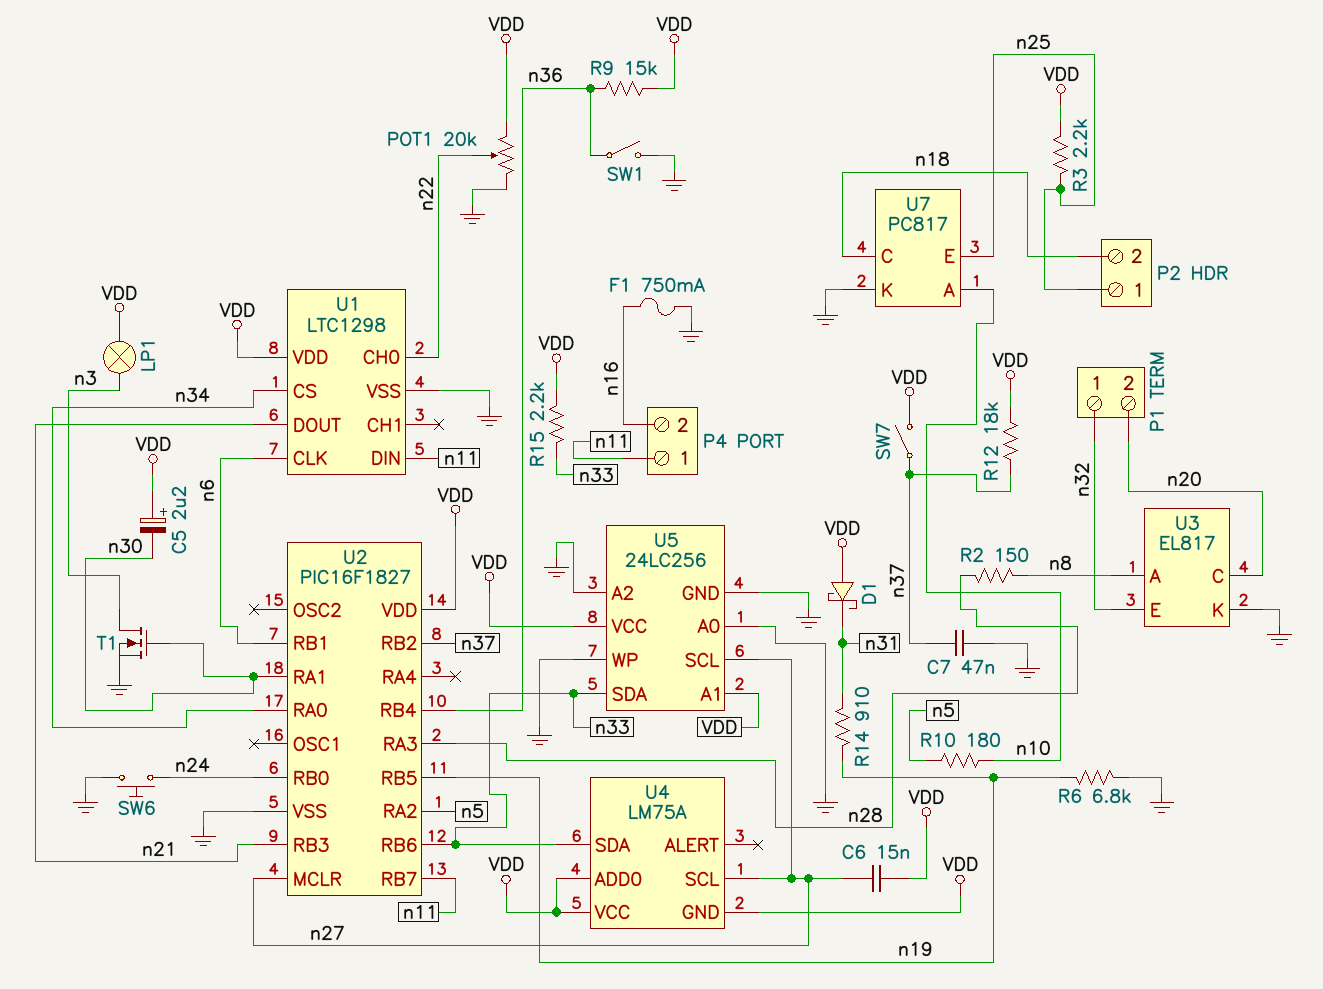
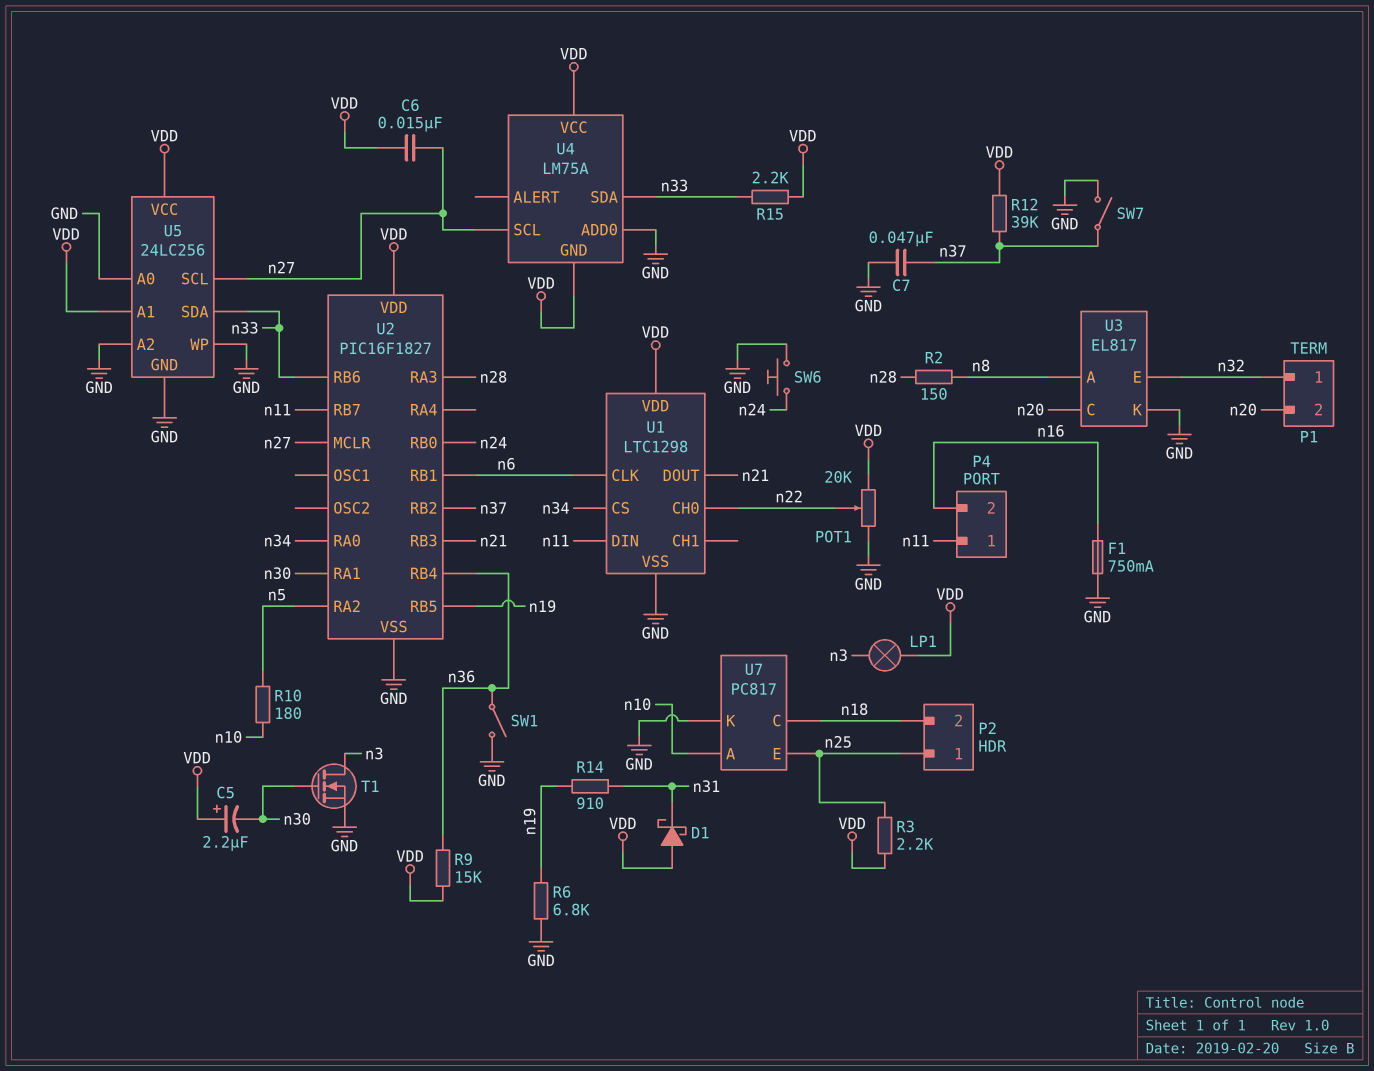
R12: 18k (VDD, n37) -> 39k (VDD, n37)
SW7: switch (VDD, n37) -> switch (GND, n37)
U4 pin ADD0: VDD -> GND

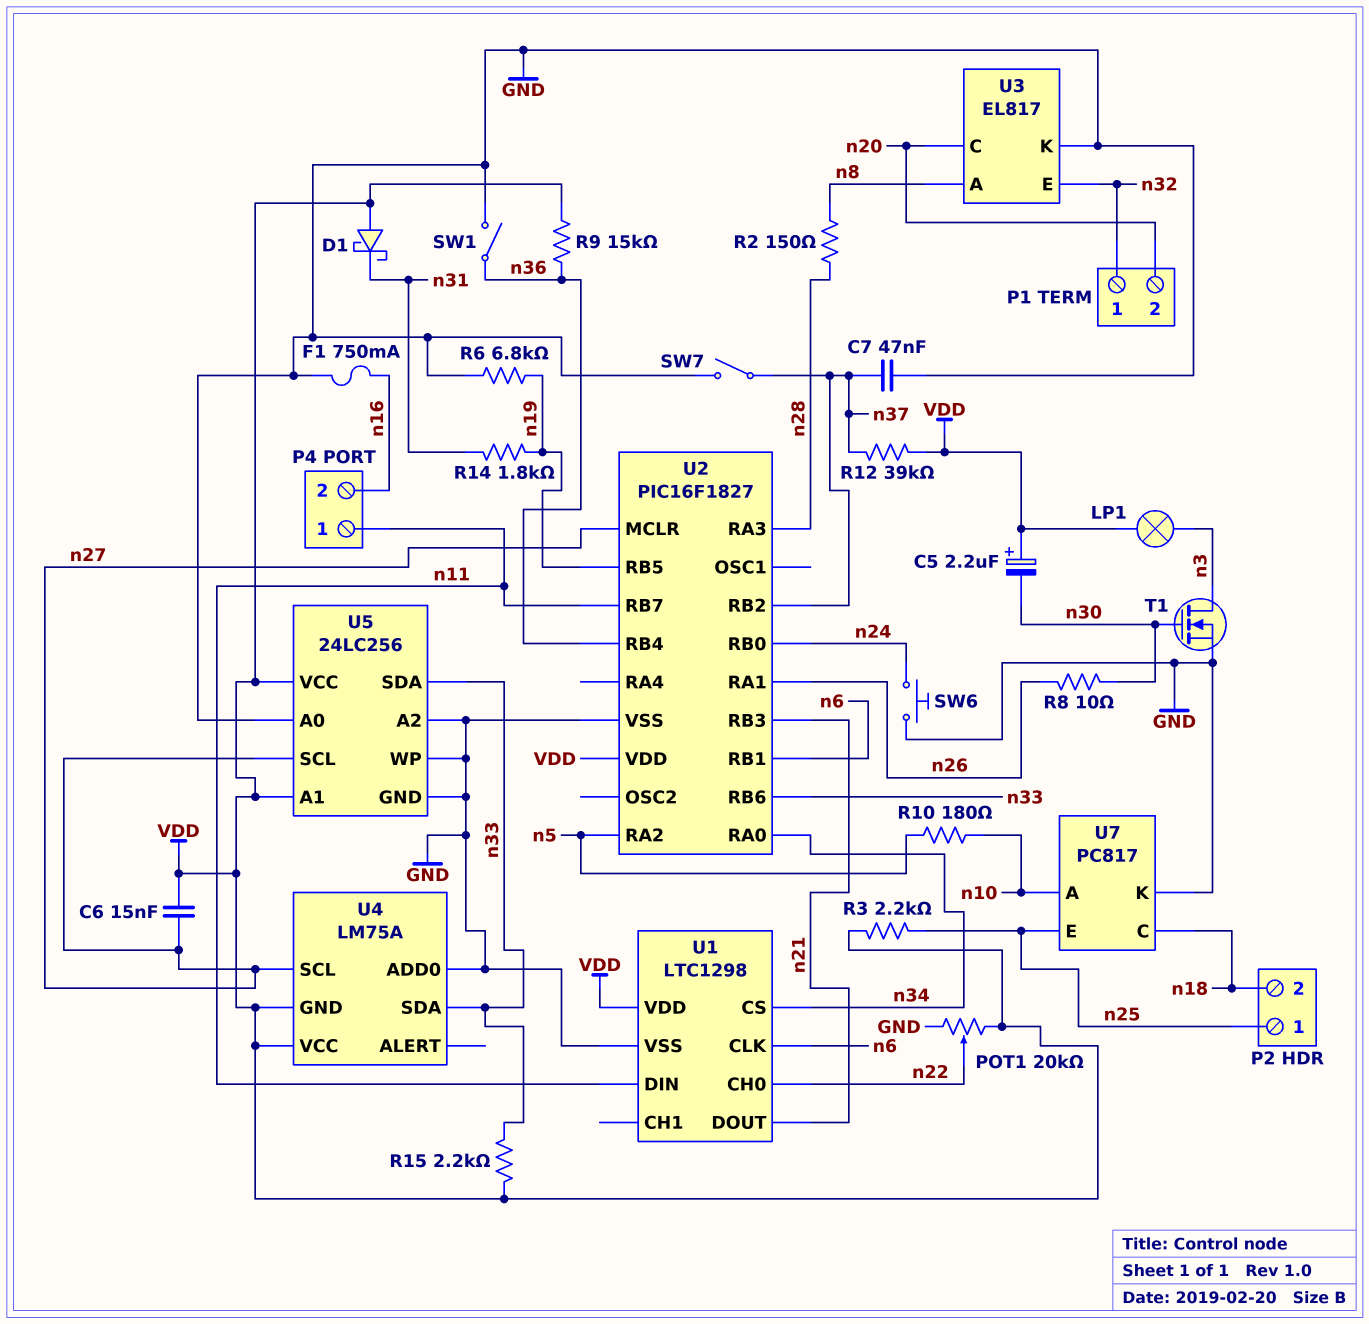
R8: none -> 10 (n26, n30)
R14: 910 (n19, n31) -> 1.8k (n19, n31)
U2 pin RA1: n30 -> n26

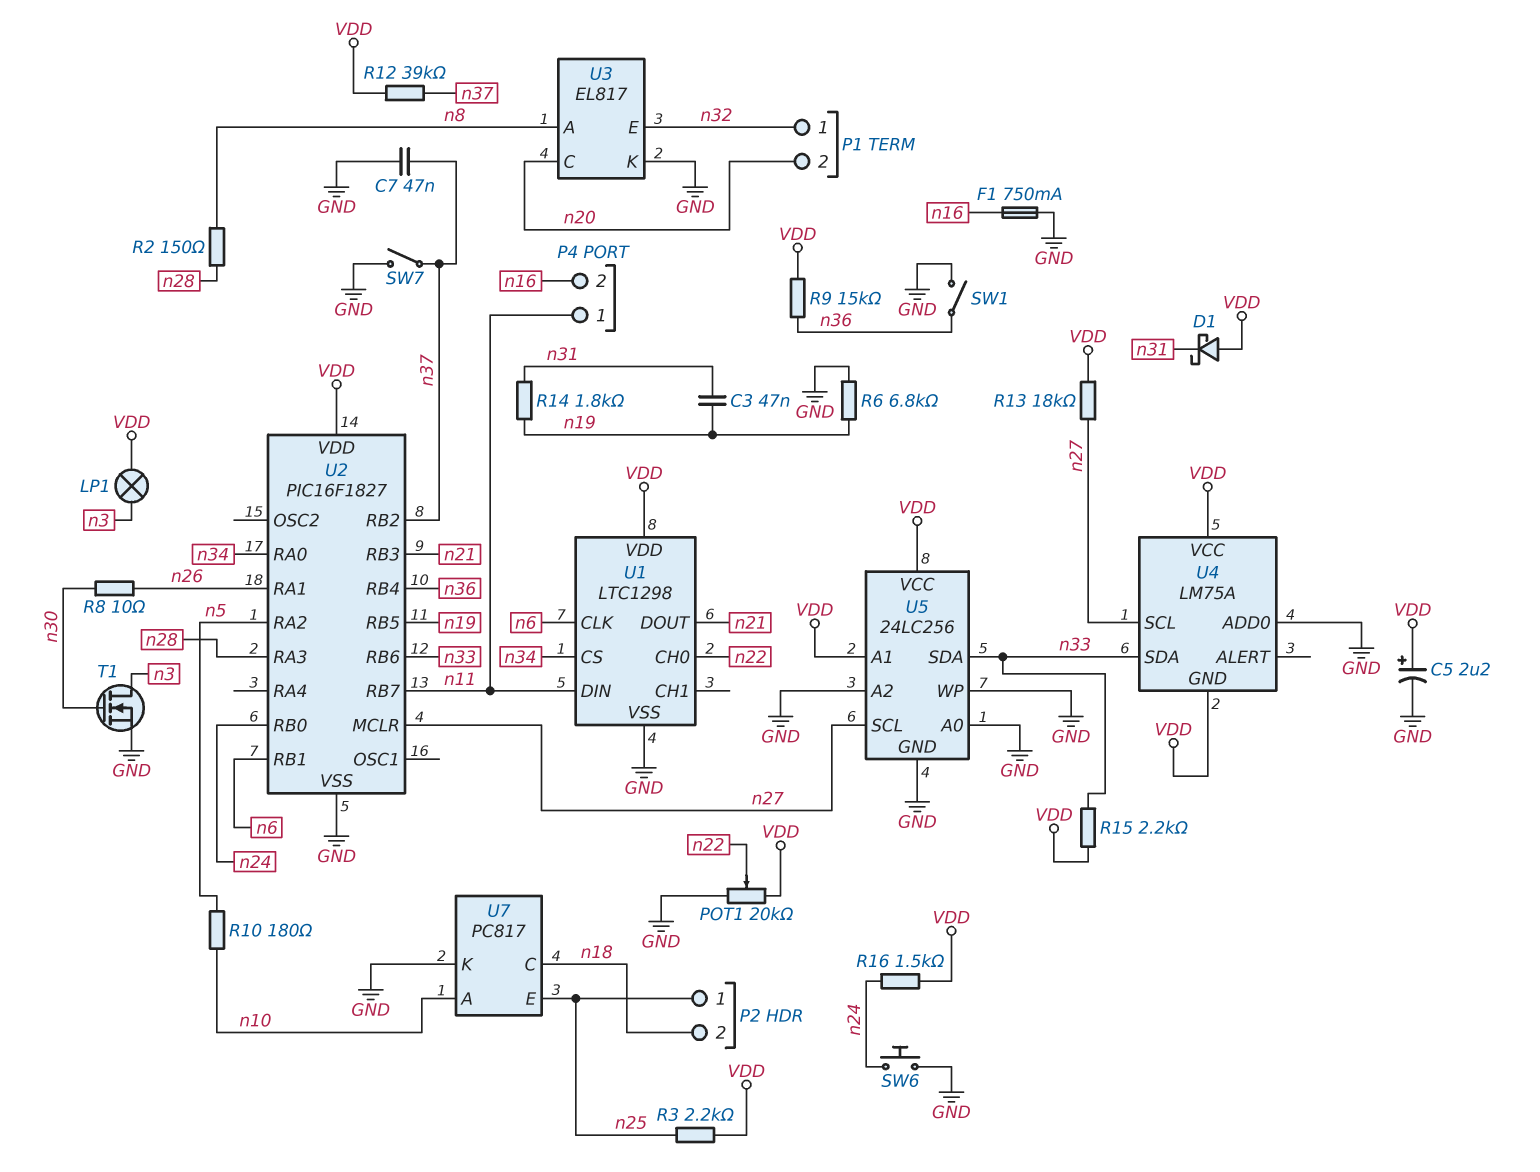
C3: none -> 47nF (n19, n31)
C5: 2.2uF (plus VDD, minus n30) -> 2.2uF (plus VDD, minus GND)
C6: 15nF (VDD, n27) -> none
R13: none -> 18k (VDD, n27)
R16: none -> 1.5k (VDD, n24)

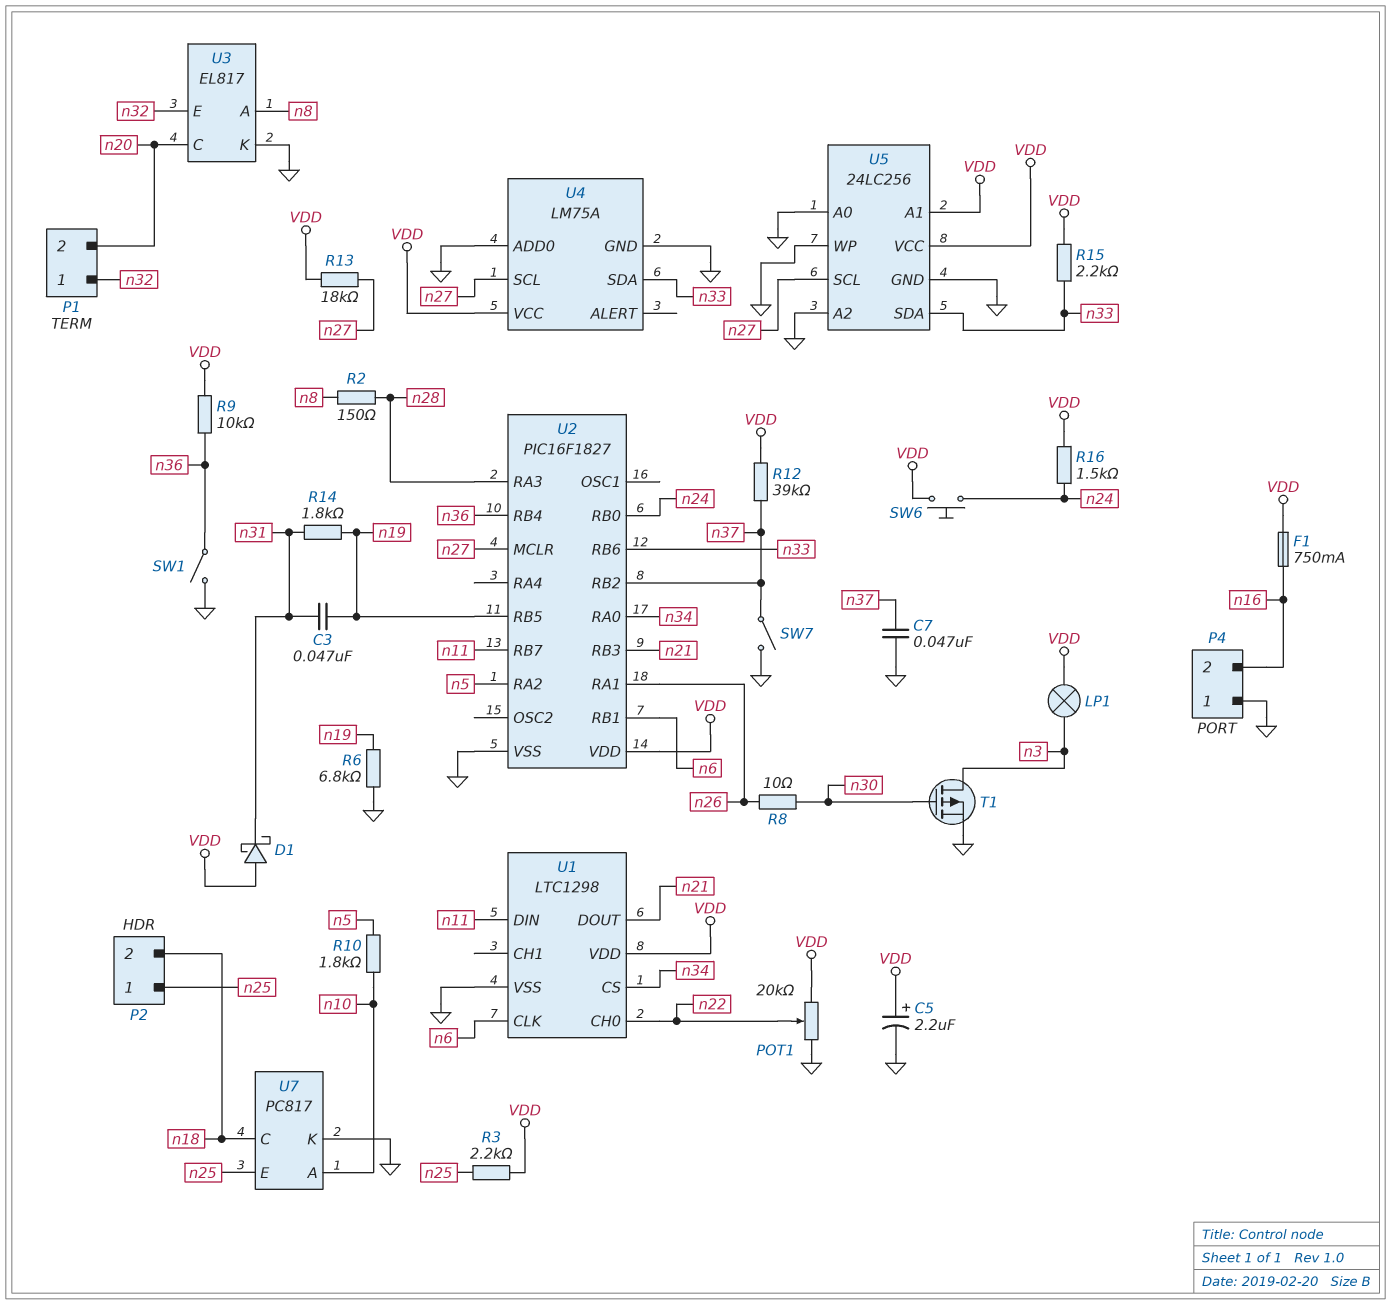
F1: 750mA (GND, n16) -> 750mA (VDD, n16)
P4 pin 1: n11 -> GND
R9: 15k (VDD, n36) -> 10k (VDD, n36)
R10: 180 (n5, n10) -> 1.8k (n5, n10)
SW6: button (GND, n24) -> button (VDD, n24)
T1: NMOS (G n30, D n3, S GND) -> PMOS (G n30, D n3, S GND)
U4 pin GND: VDD -> GND

